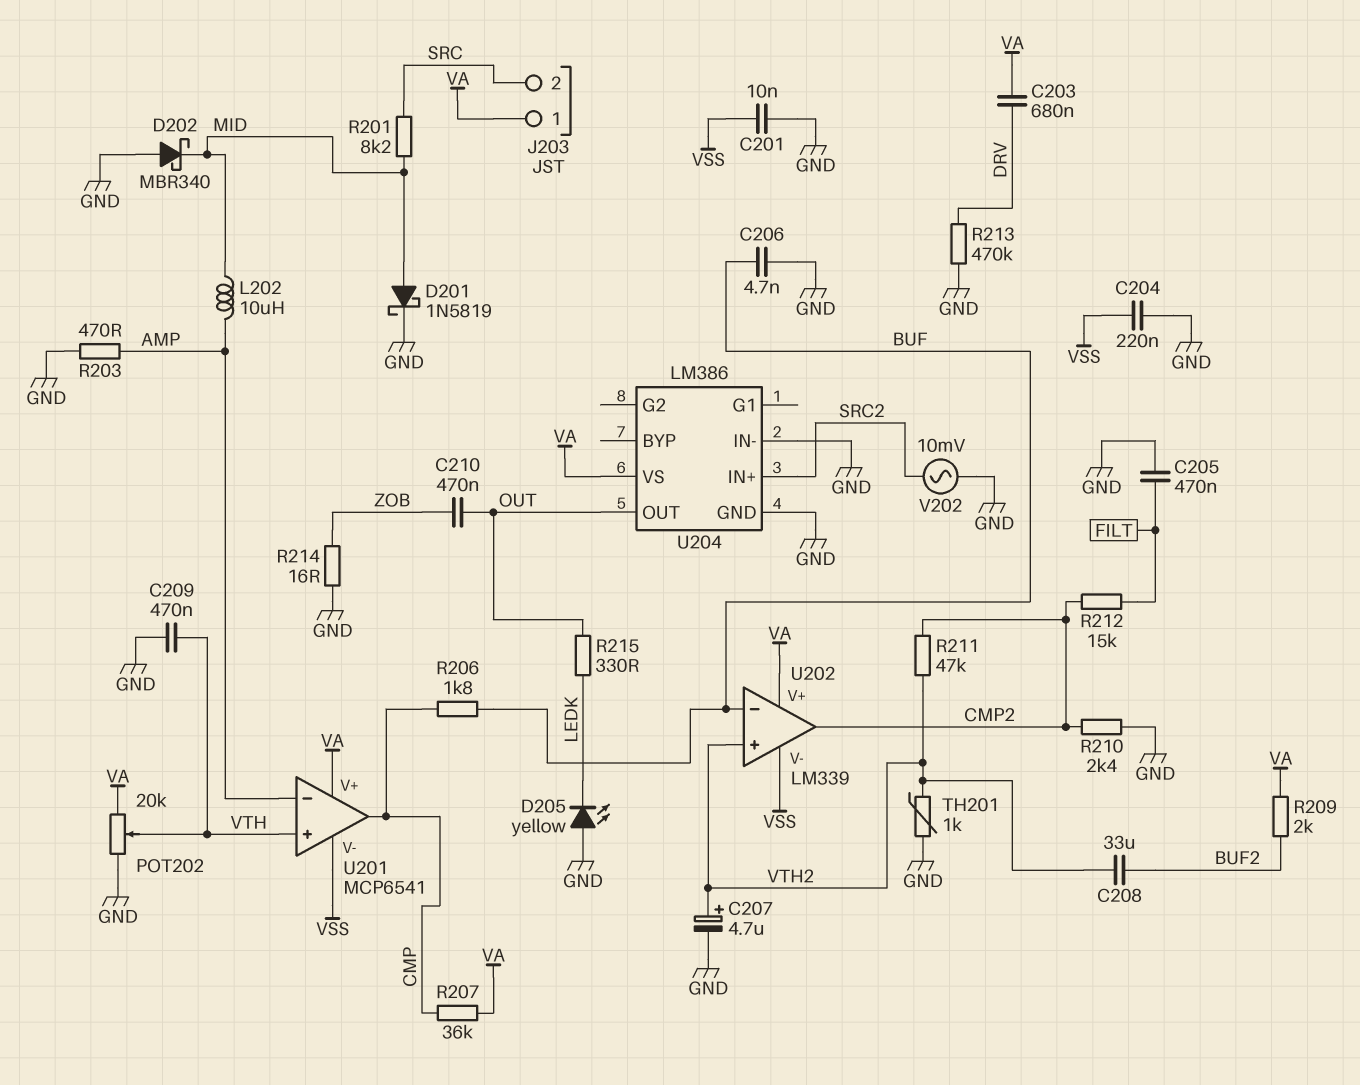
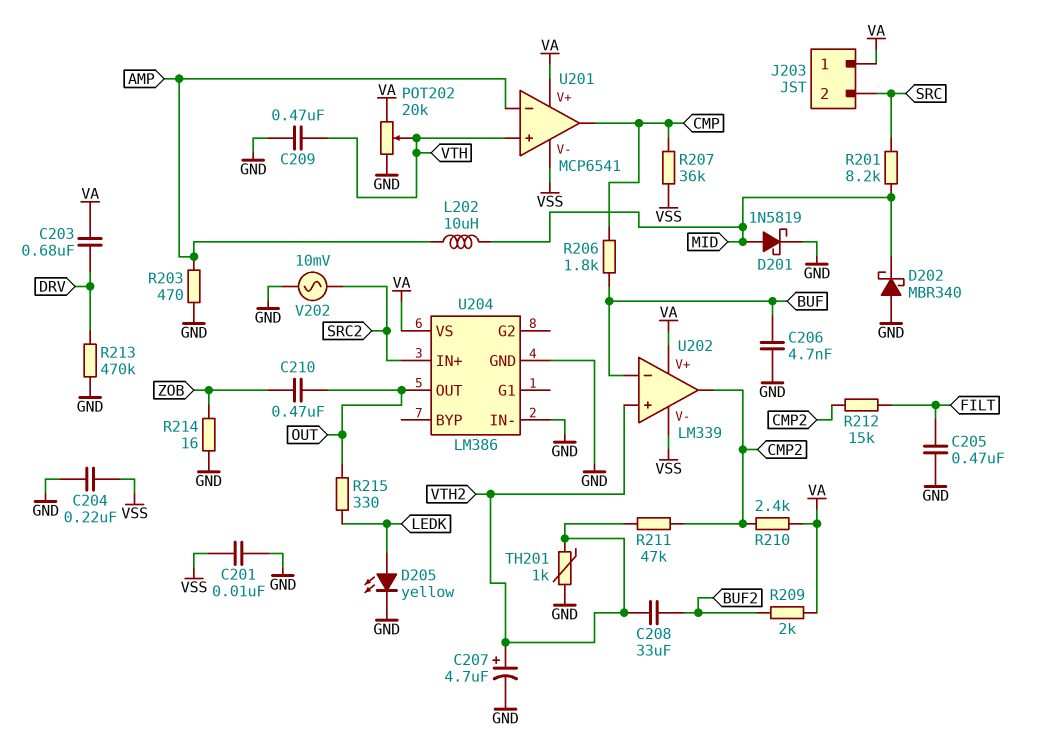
D205: LED yellow (A GND, K LEDK) -> LED yellow (A LEDK, K GND)
R207: 36k (CMP, VA) -> 36k (CMP, VSS)
R210: 2.4k (CMP2, GND) -> 2.4k (CMP2, VA)

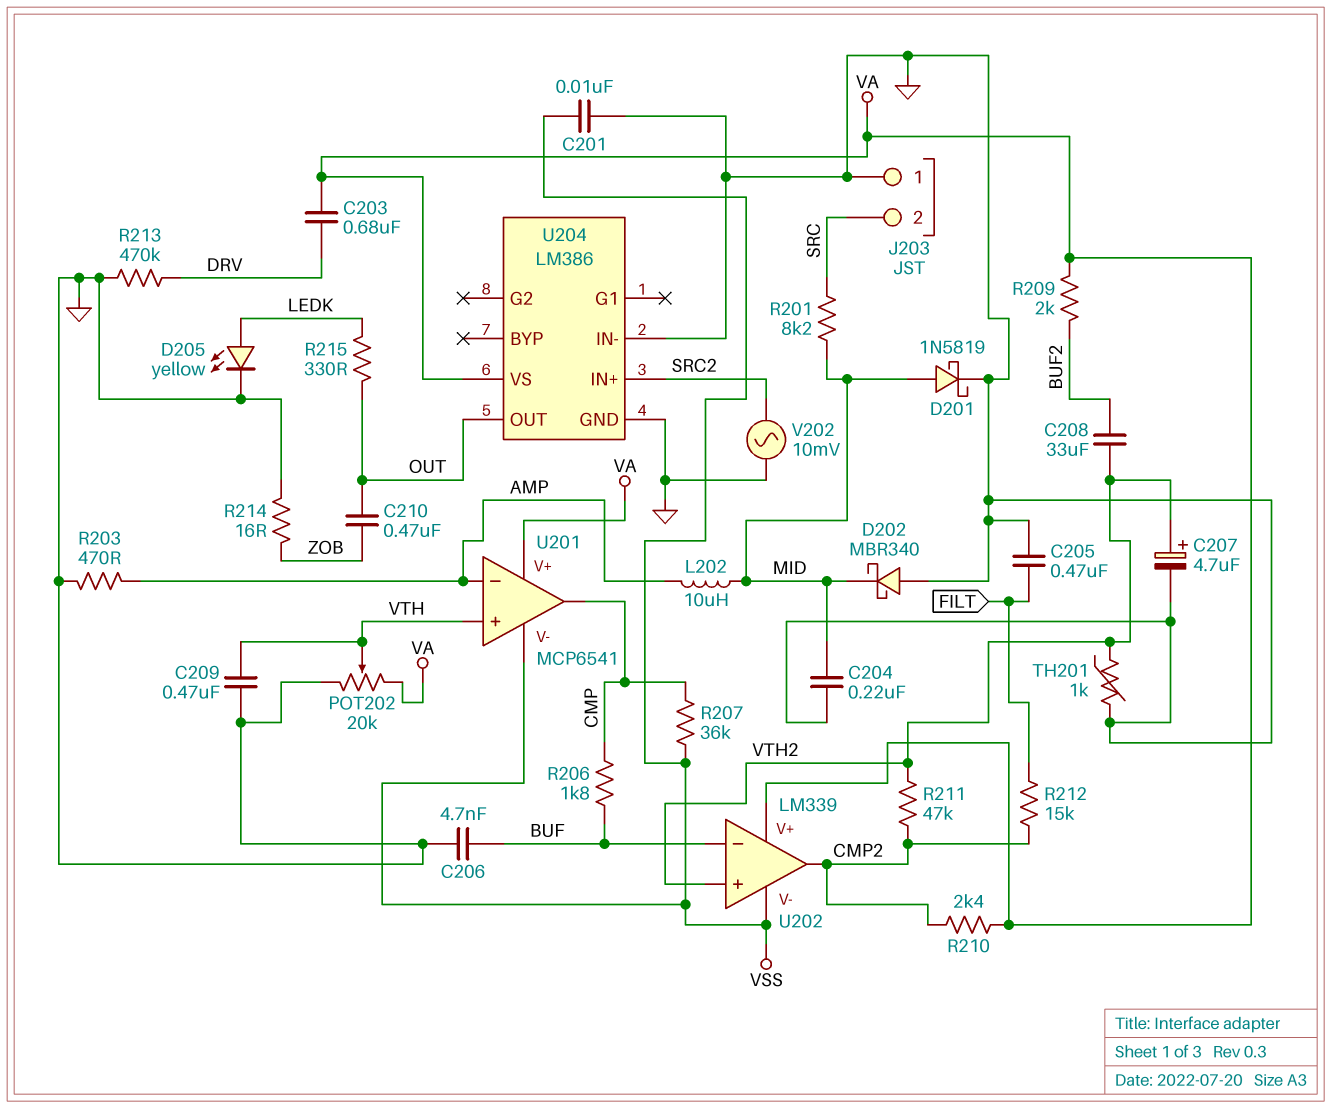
C204: 220nF (GND, VSS) -> 220nF (GND, MID)
J203 pin 1: VA -> GND

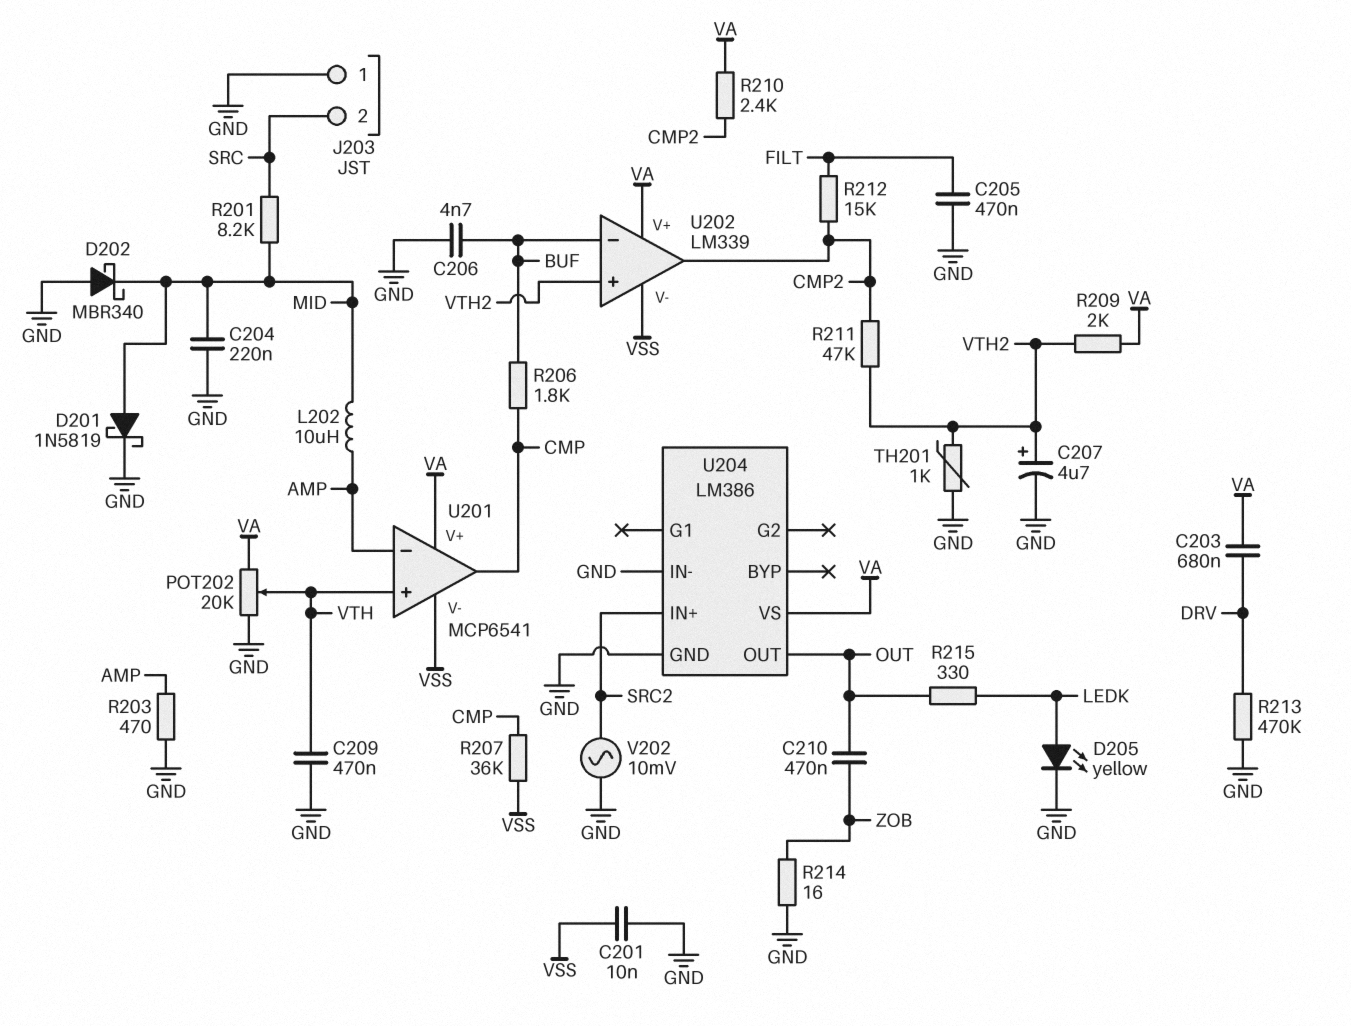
C208: 33uF (BUF2, VTH2) -> none
R209: 2k (BUF2, VA) -> 2k (VA, VTH2)

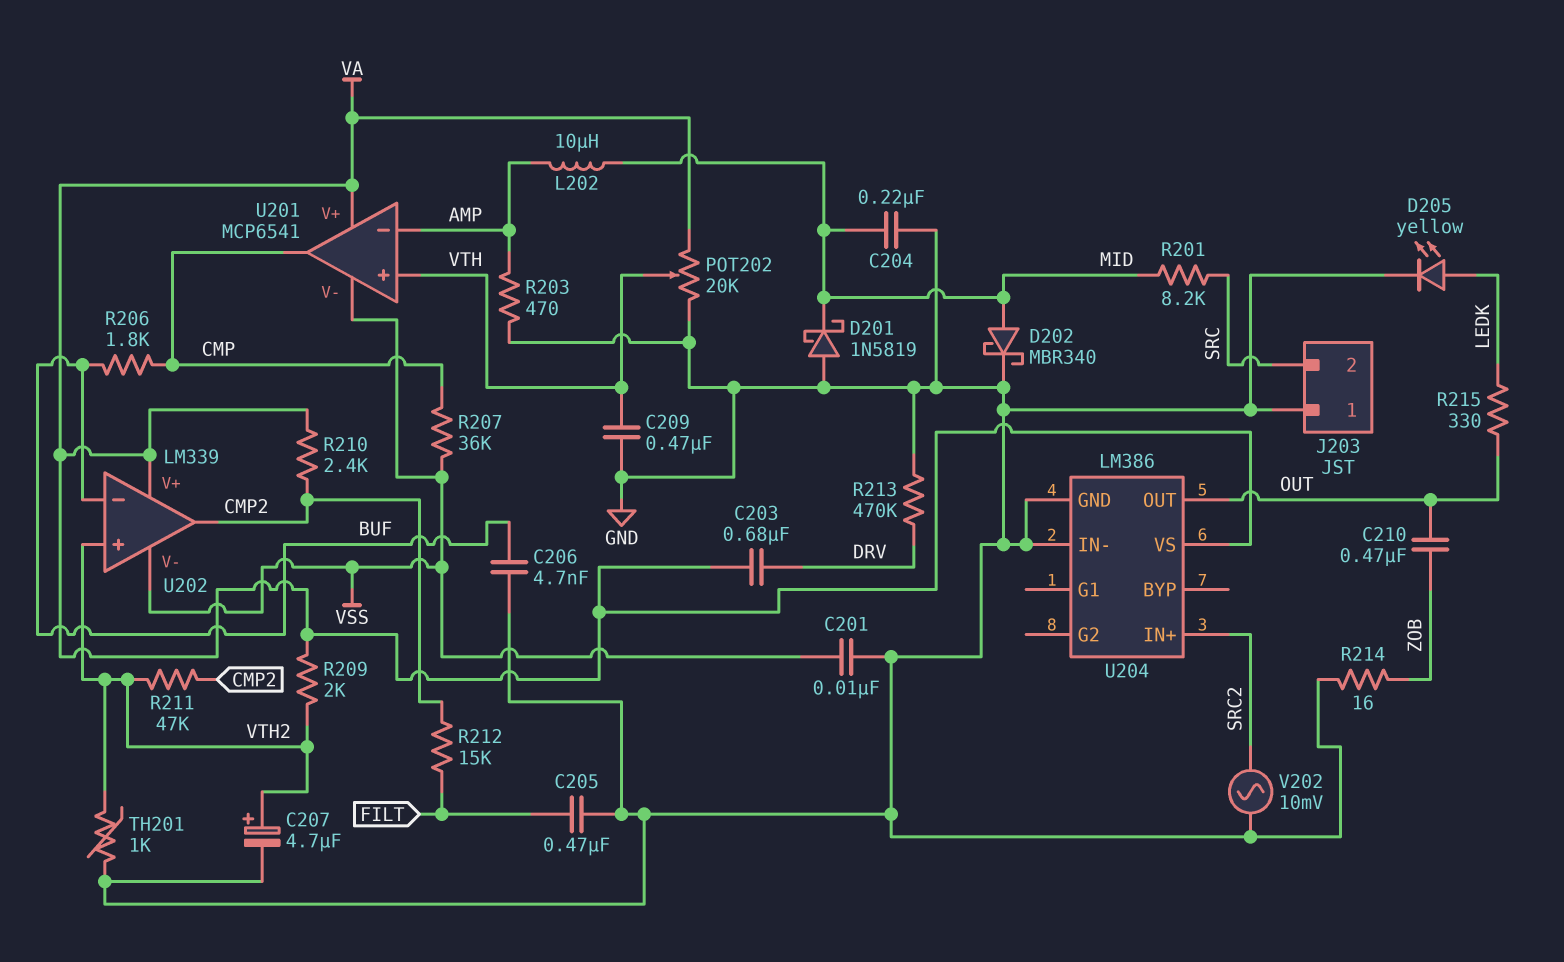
D201: schottky 1N5819 (A MID, K GND) -> schottky 1N5819 (A GND, K MID)
D202: schottky MBR340 (A GND, K MID) -> schottky MBR340 (A MID, K GND)

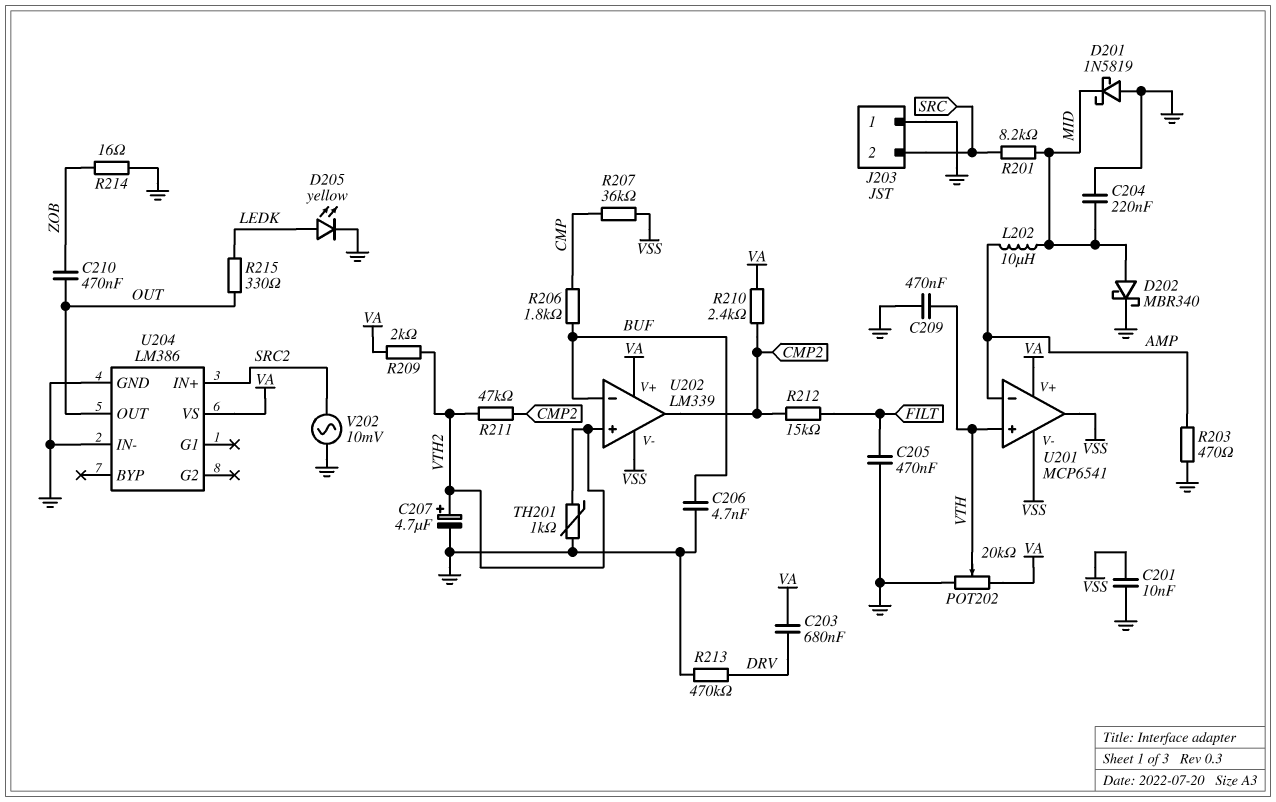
U201 pin out: CMP -> VSS

